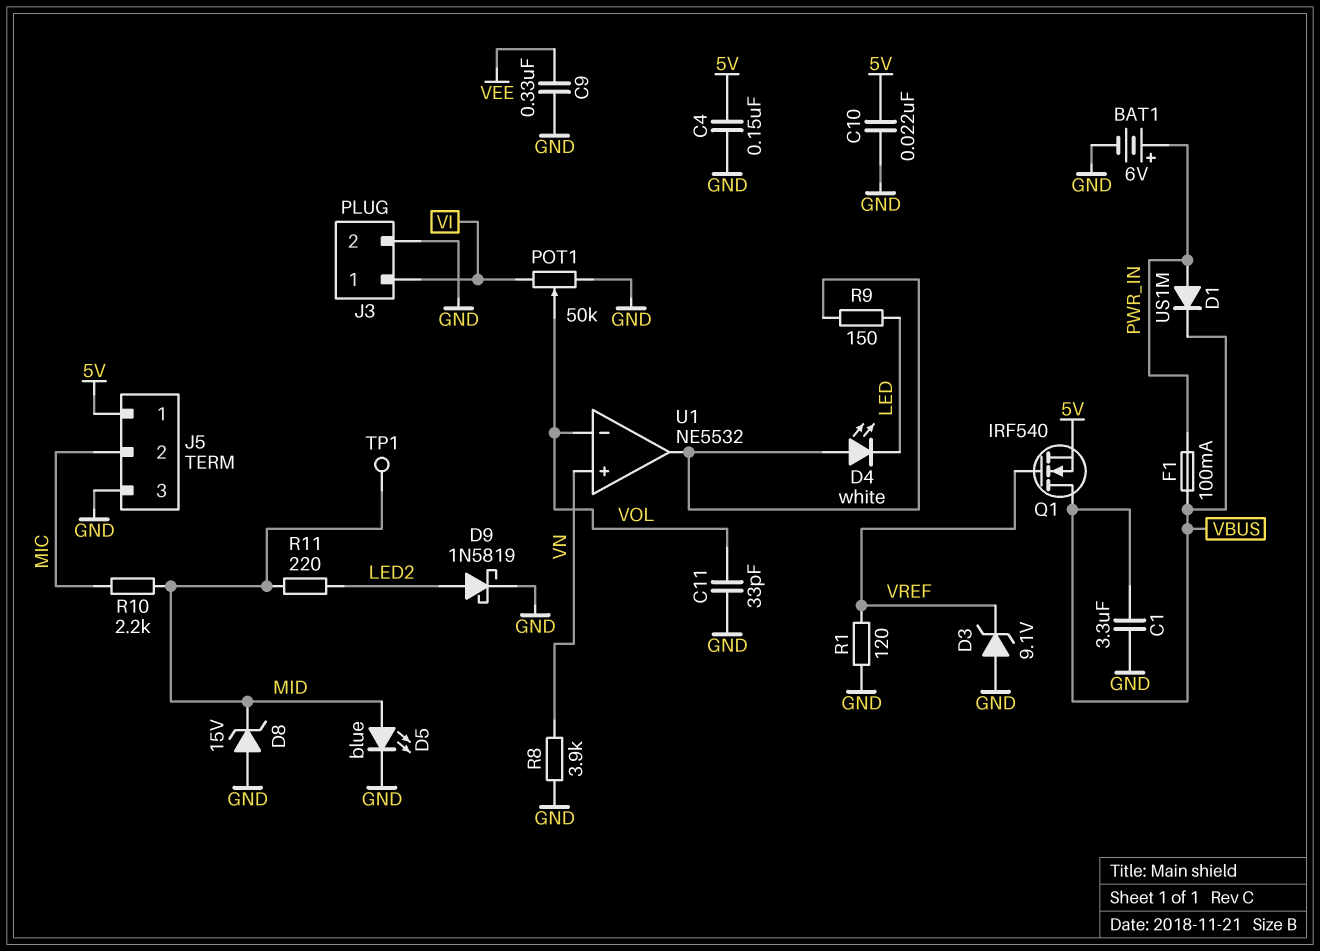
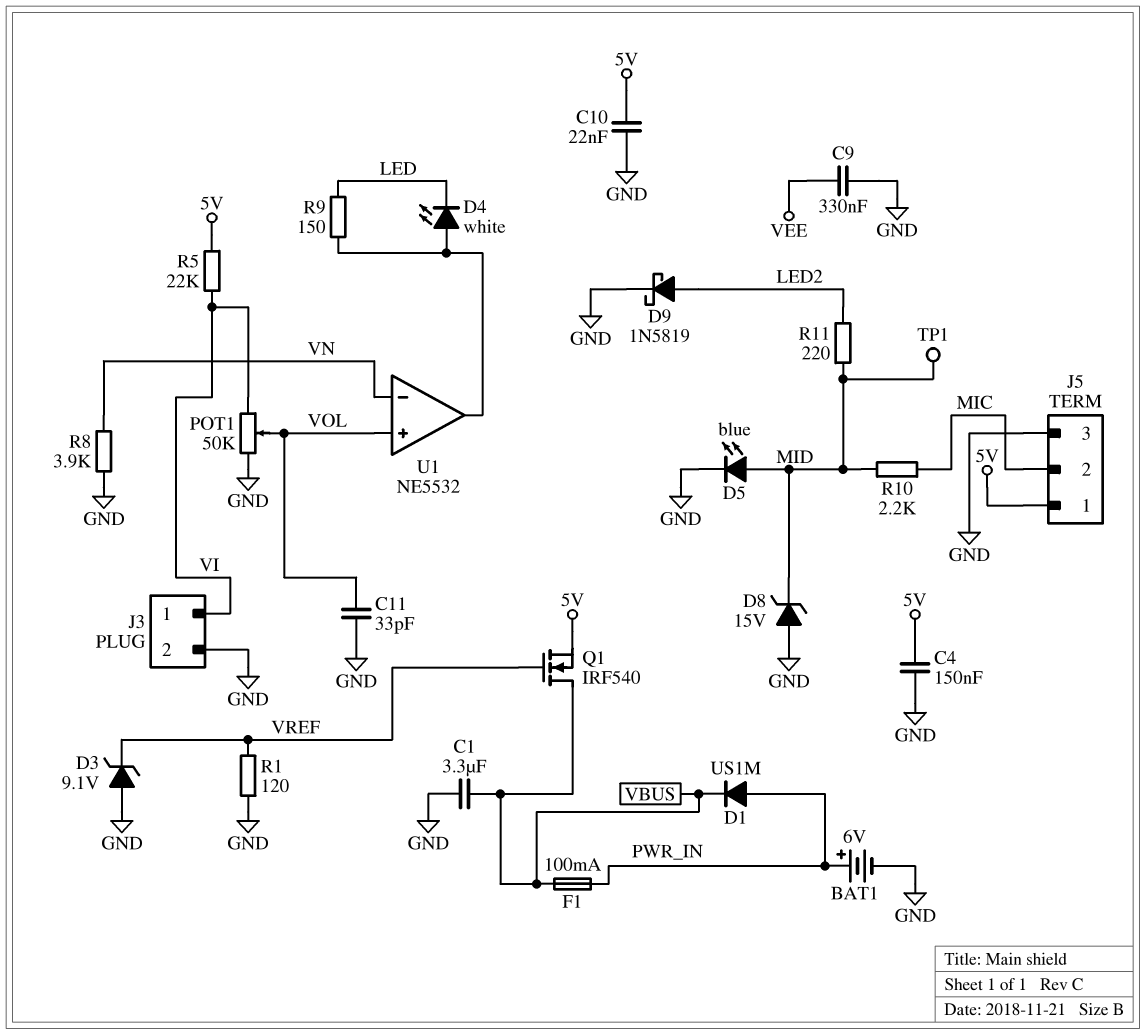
R5: none -> 22k (5V, VI)
U1 pin in+: VN -> VOL
U1 pin in-: VOL -> VN

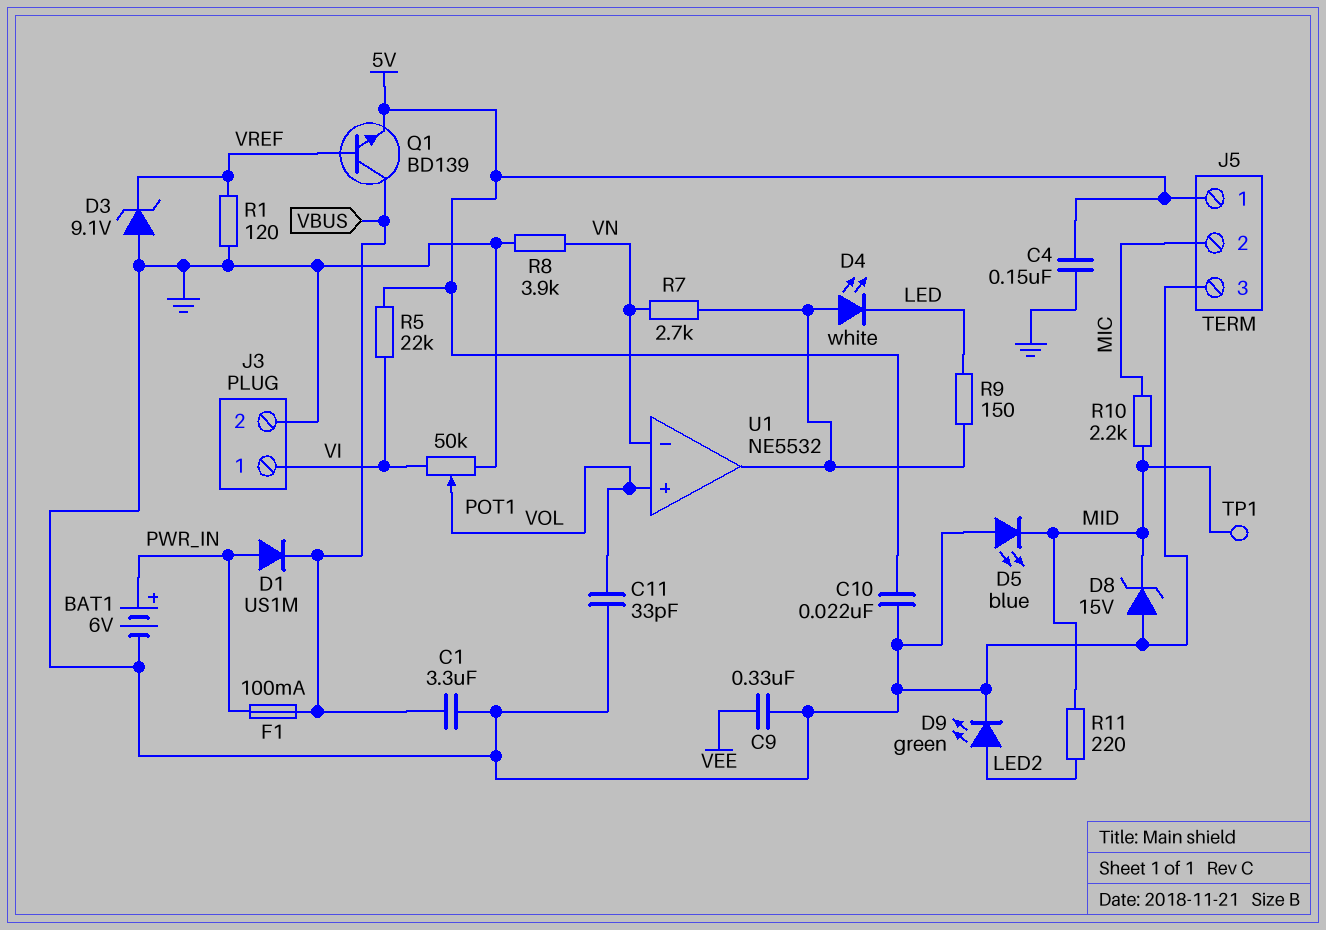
D5: LED blue (A MID, K GND) -> LED blue (A GND, K MID)
D9: schottky 1N5819 (A LED2, K GND) -> LED green (A LED2, K GND)
Q1: NMOS IRF540 (G VREF, D VBUS, S 5V) -> NPN BD139 (B VREF, C VBUS, E 5V)
R7: none -> 2.7k (U1/out, VN)

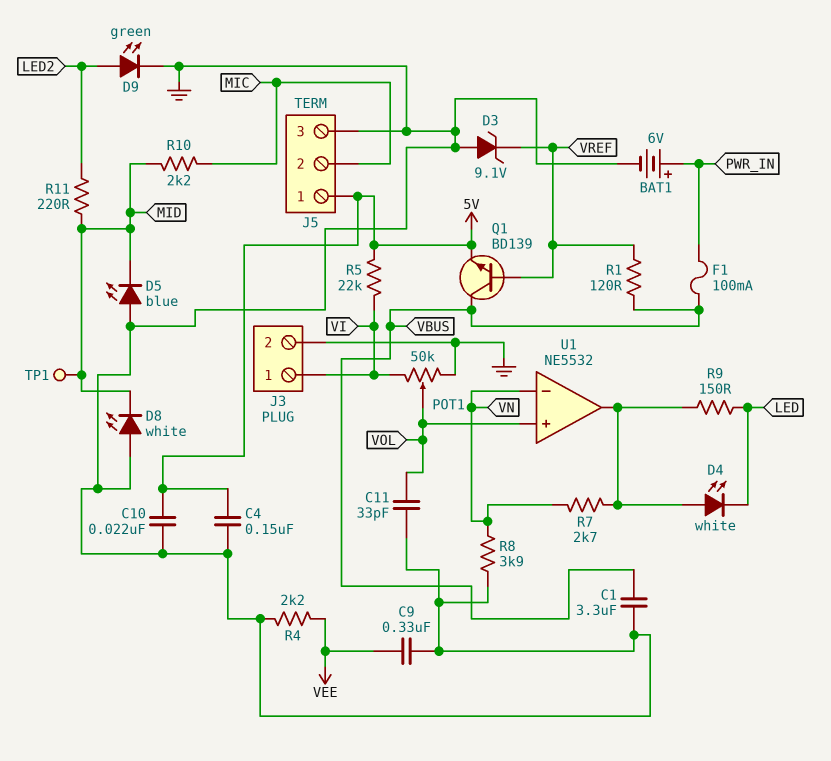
D1: diode US1M (A PWR_IN, K VBUS) -> none
D8: zener 15V (A GND, K MID) -> LED white (A GND, K MID)
R1: 120 (GND, VREF) -> 120 (VBUS, VREF)
R4: none -> 2.2k (GND, VEE)

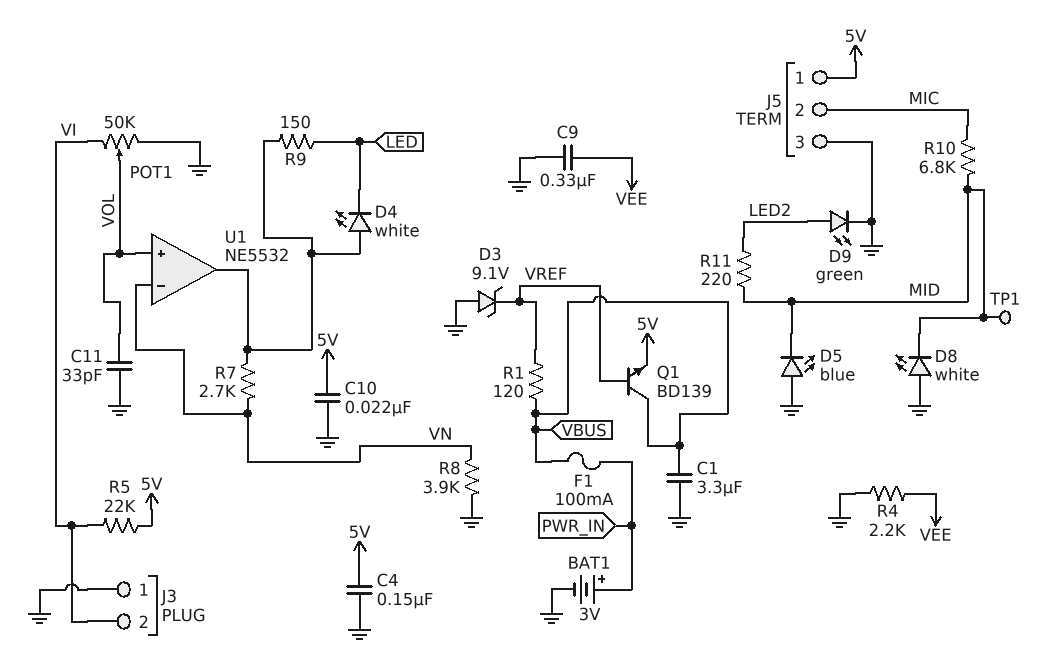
BAT1: 6V (plus PWR_IN, minus GND) -> 3V (plus PWR_IN, minus GND)
J3 pin 1: VI -> GND
J3 pin 2: GND -> VI
R10: 2.2k (MIC, MID) -> 6.8k (MIC, MID)

